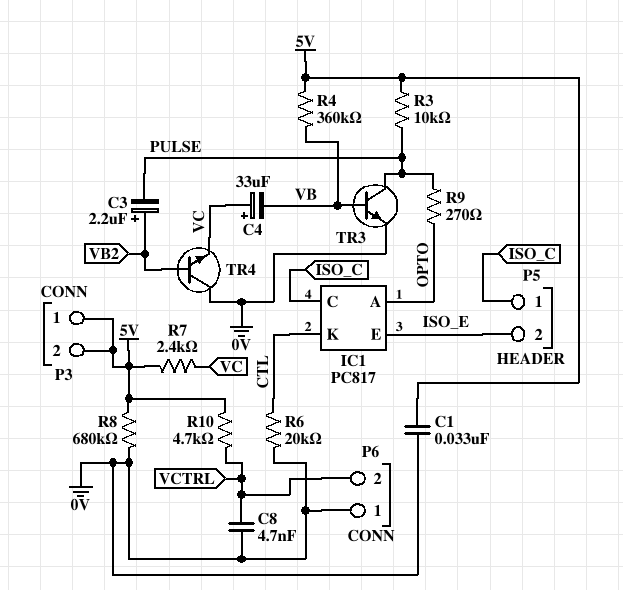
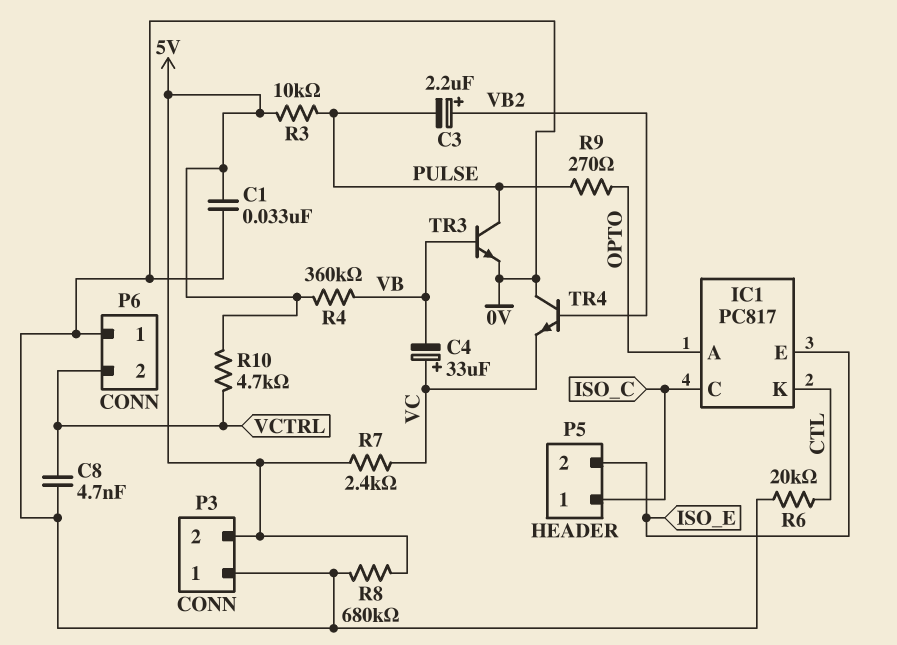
P3 pin 1: 5V -> 0V

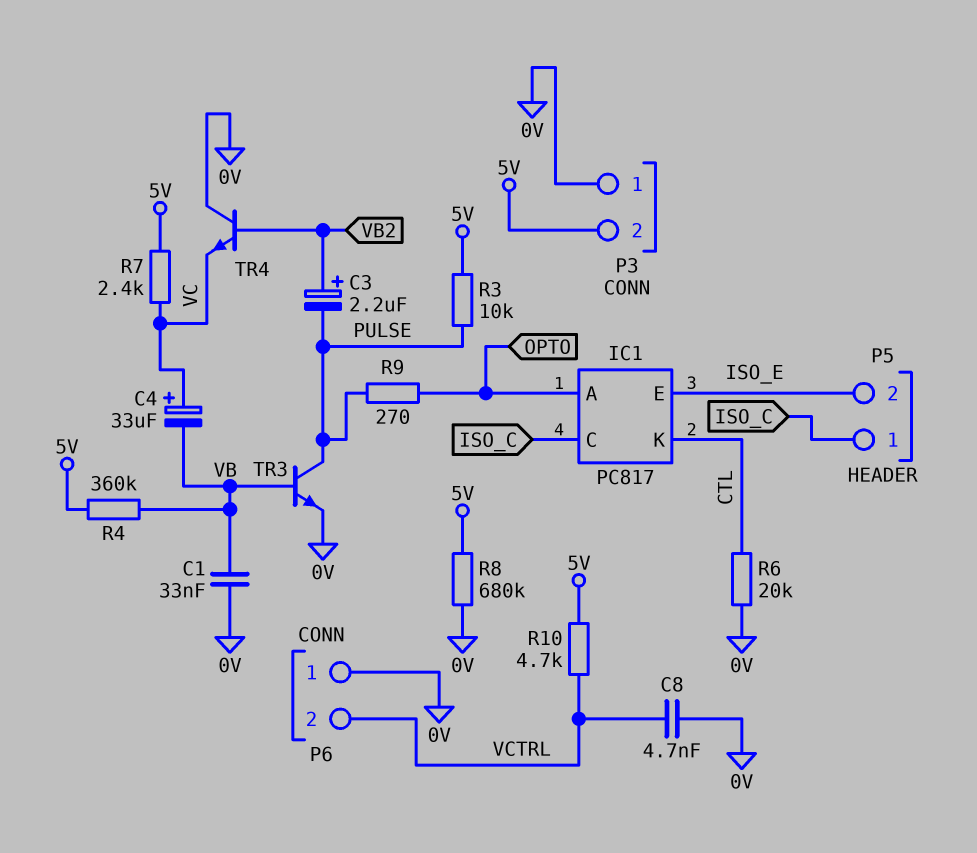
C1: 33nF (0V, 5V) -> 33nF (0V, VB)

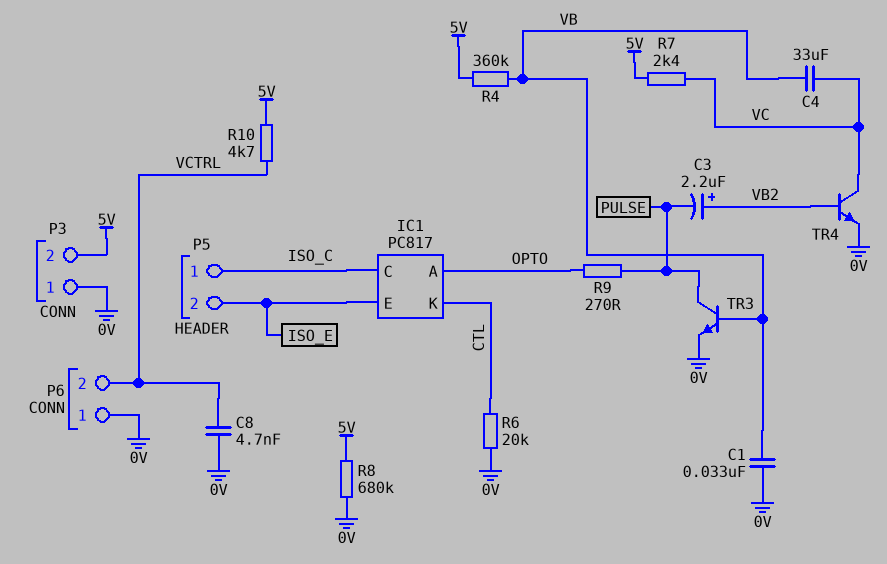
C4: 33uF (plus VC, minus VB) -> 33uF (VB, VC)
R3: 10k (5V, PULSE) -> none
TR4: NPN (B VB2, C 0V, E VC) -> NPN (B VB2, C VC, E 0V)

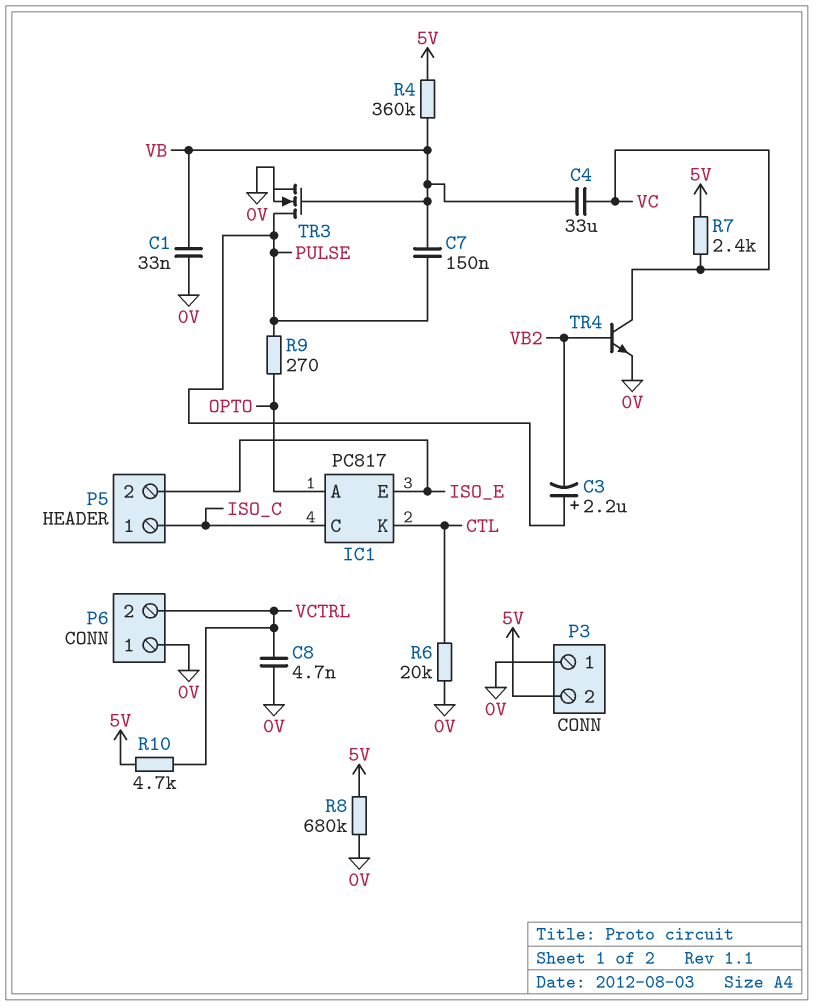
C3: 2.2uF (plus VB2, minus PULSE) -> 2.2uF (plus PULSE, minus VB2)
C7: none -> 150nF (PULSE, VB)
TR3: NPN (B VB, C PULSE, E 0V) -> NMOS (G VB, D PULSE, S 0V)

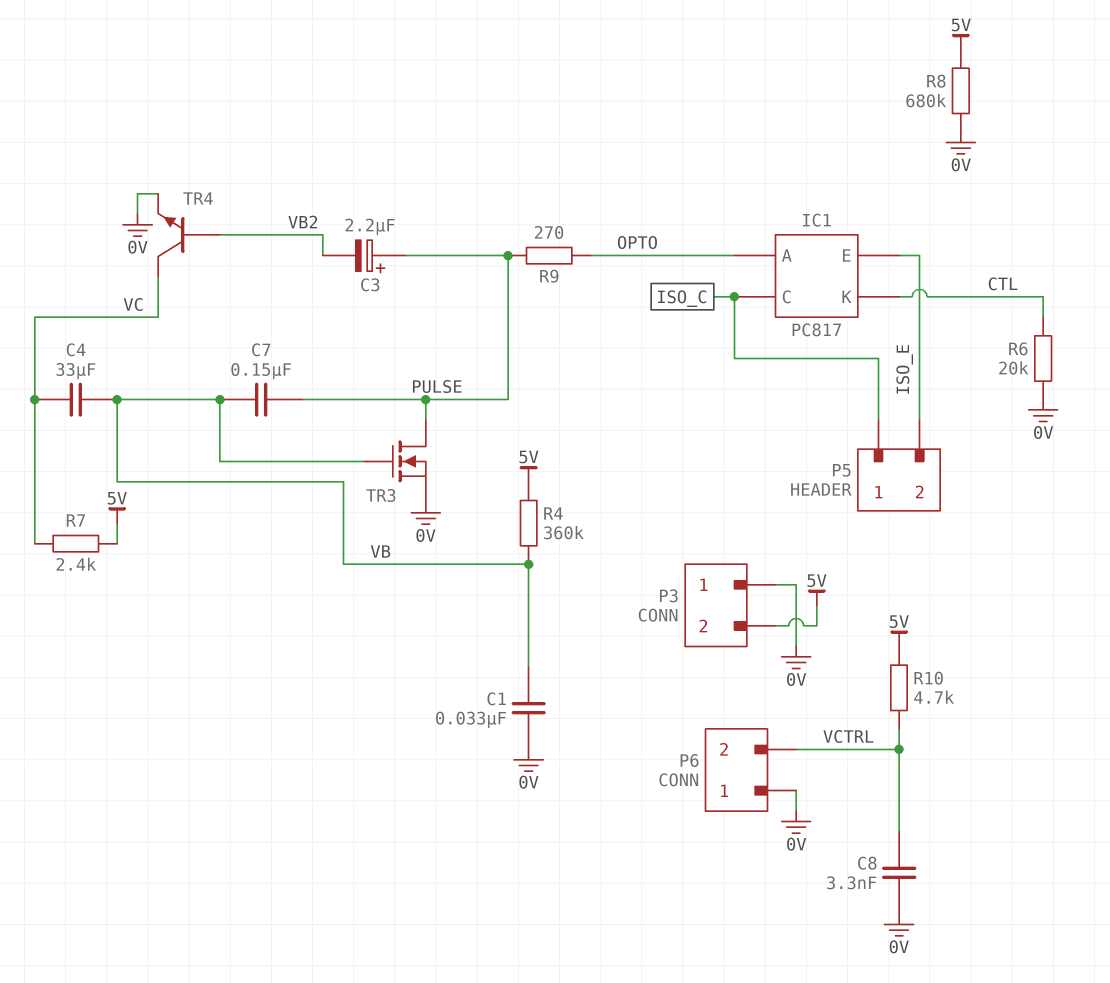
C8: 4.7nF (0V, VCTRL) -> 3.3nF (0V, VCTRL)

